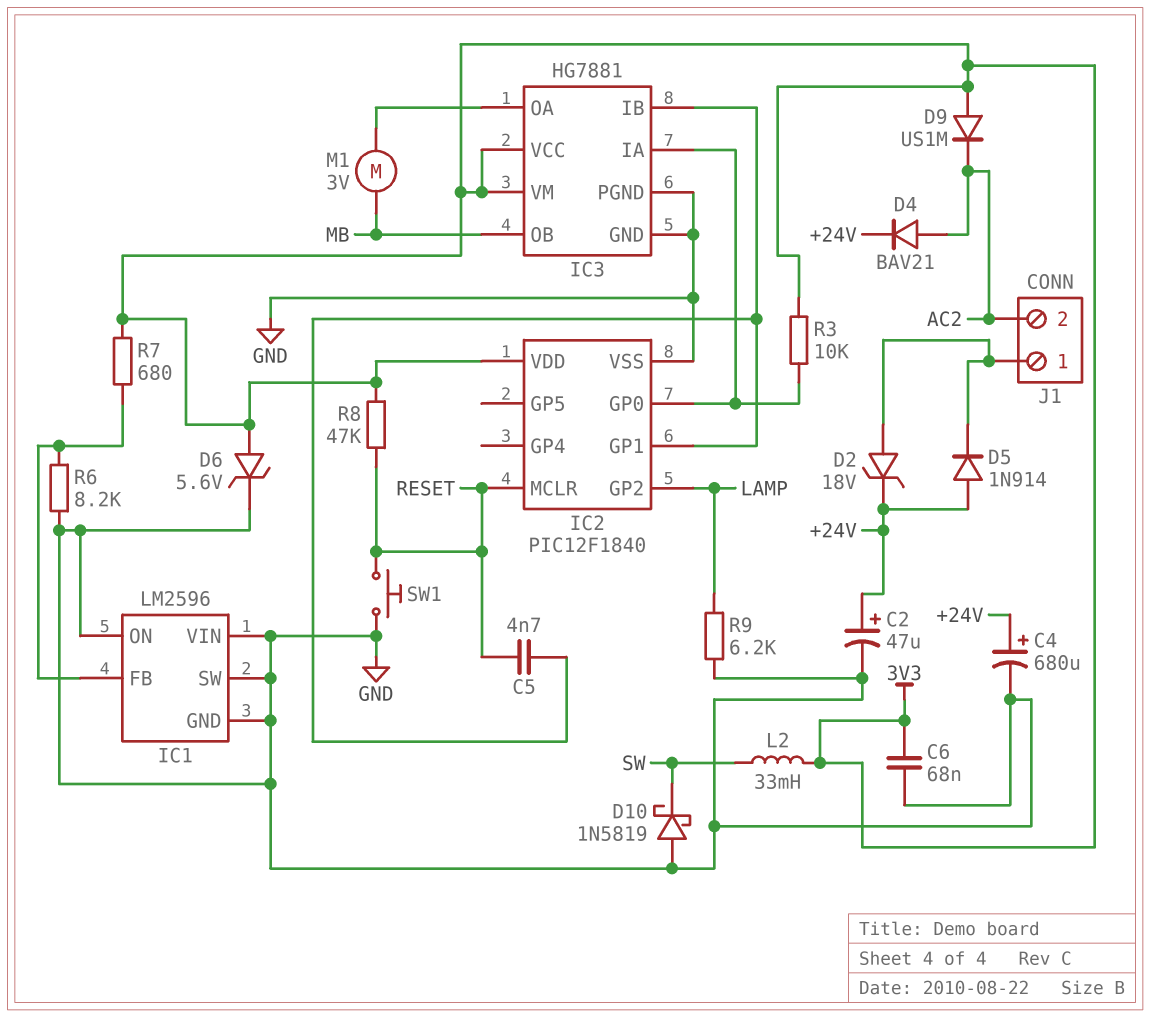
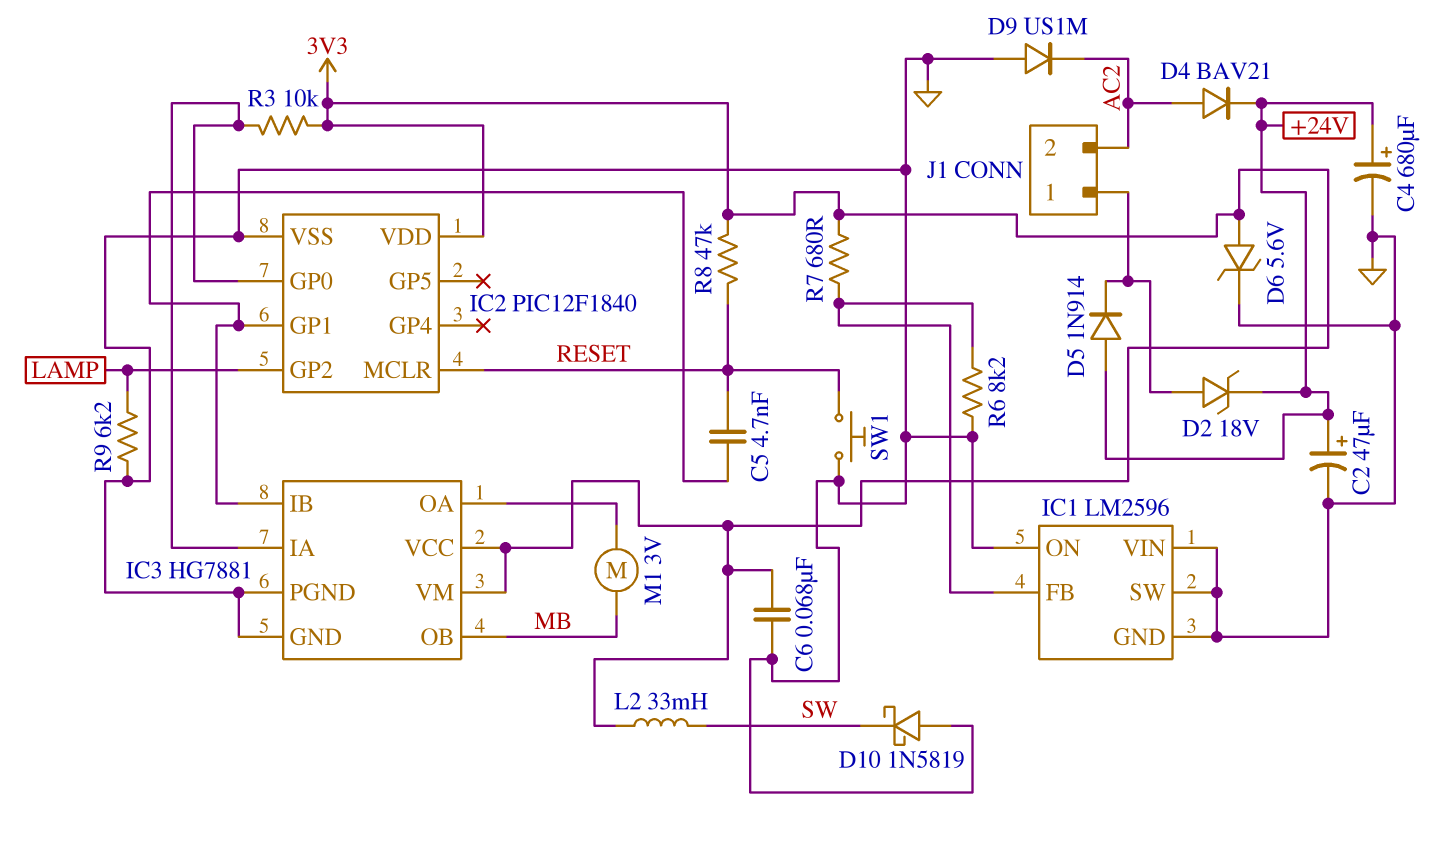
D9: diode US1M (A 3V3, K AC2) -> diode US1M (A GND, K AC2)

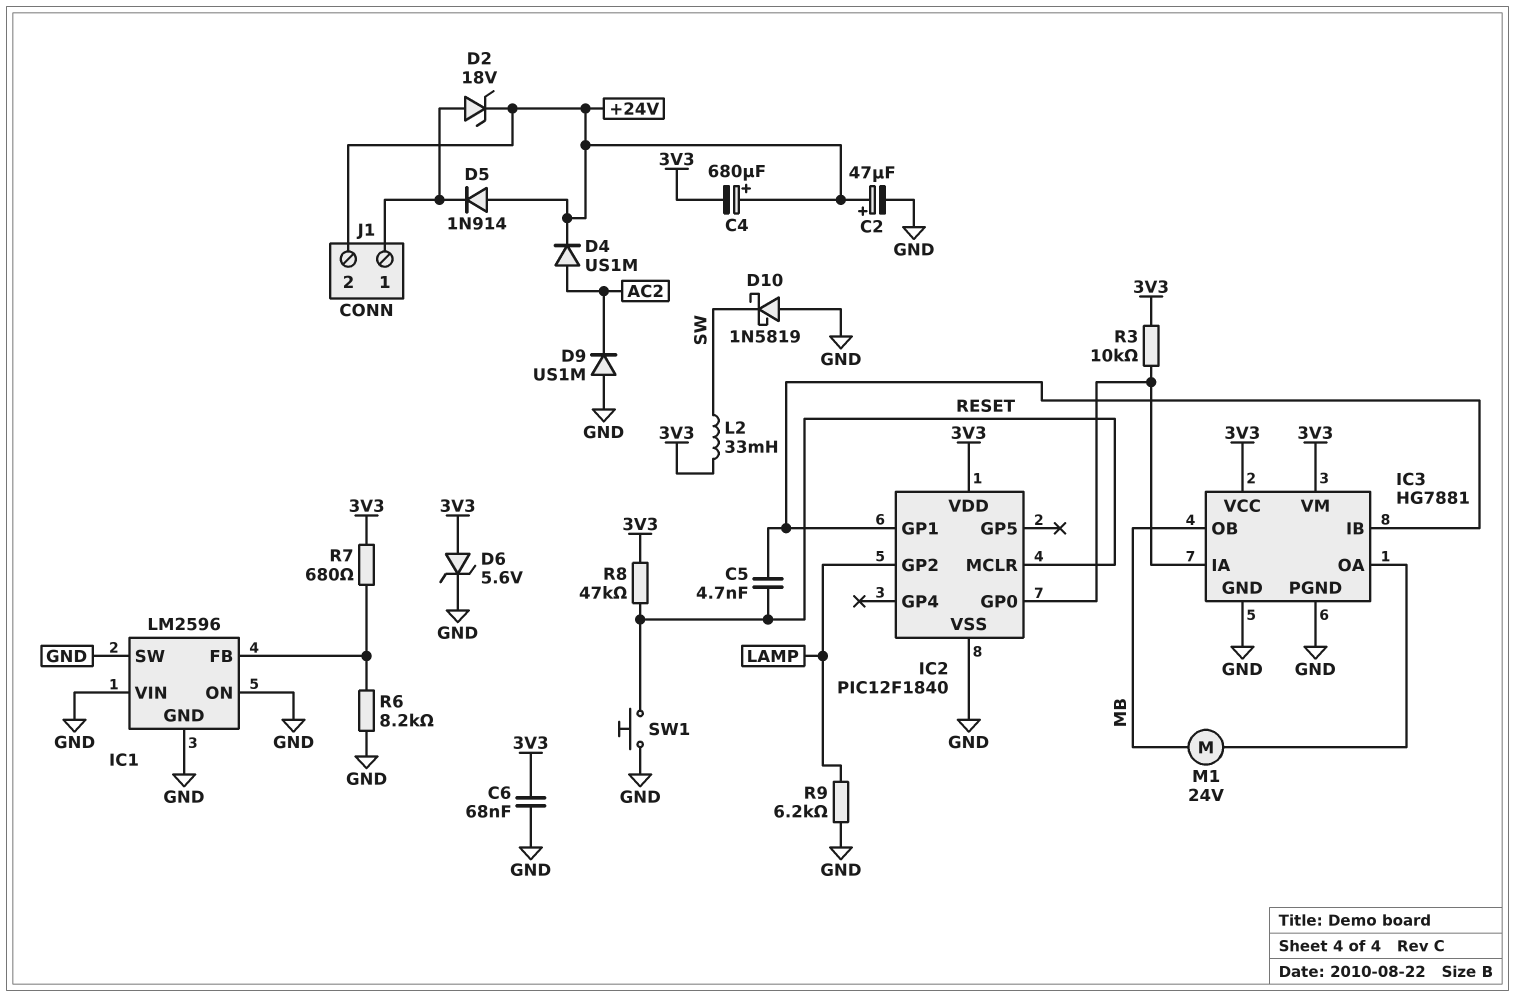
C4: 680uF (plus +24V, minus GND) -> 680uF (plus +24V, minus 3V3)
D4: diode BAV21 (A AC2, K +24V) -> diode US1M (A AC2, K +24V)
J1 pin 2: AC2 -> +24V
M1: motor 3V (IC3/OA, MB) -> motor 24V (IC3/OA, MB)

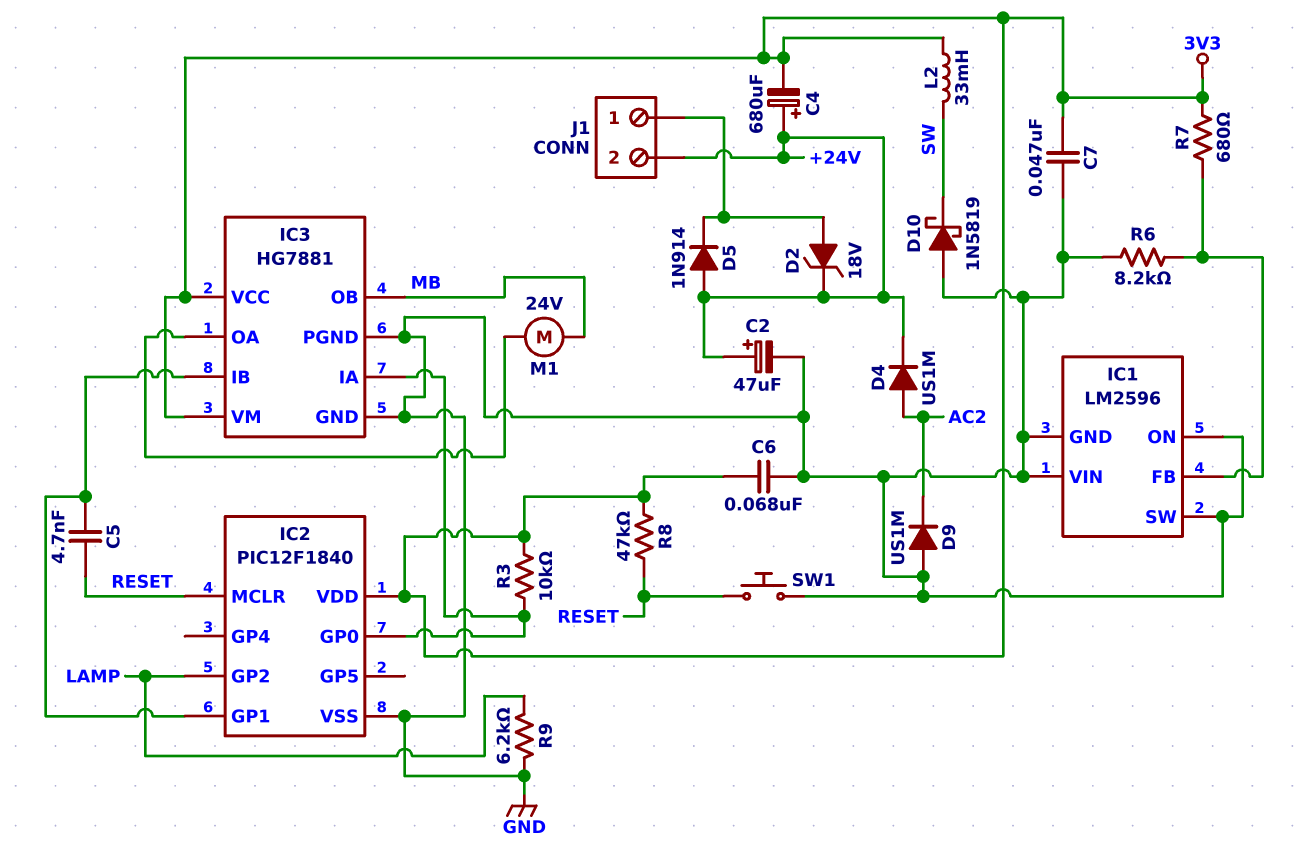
C7: none -> 47nF (3V3, GND)
D6: zener 5.6V (A 3V3, K GND) -> none

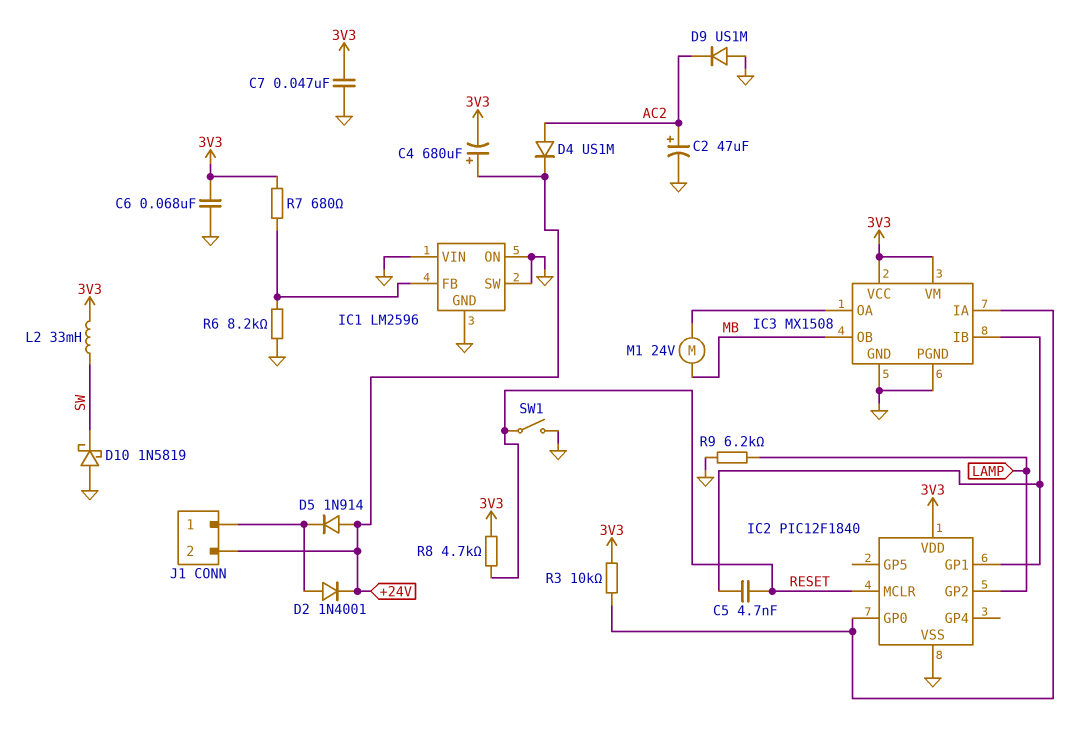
C2: 47uF (plus +24V, minus GND) -> 47uF (plus AC2, minus GND)
D2: zener 18V (A J1/1, K +24V) -> diode 1N4001 (A J1/1, K +24V)
IC3: HG7881 -> MX1508
R8: 47k (3V3, RESET) -> 4.7k (3V3, RESET)
SW1: button (GND, RESET) -> switch (GND, RESET)

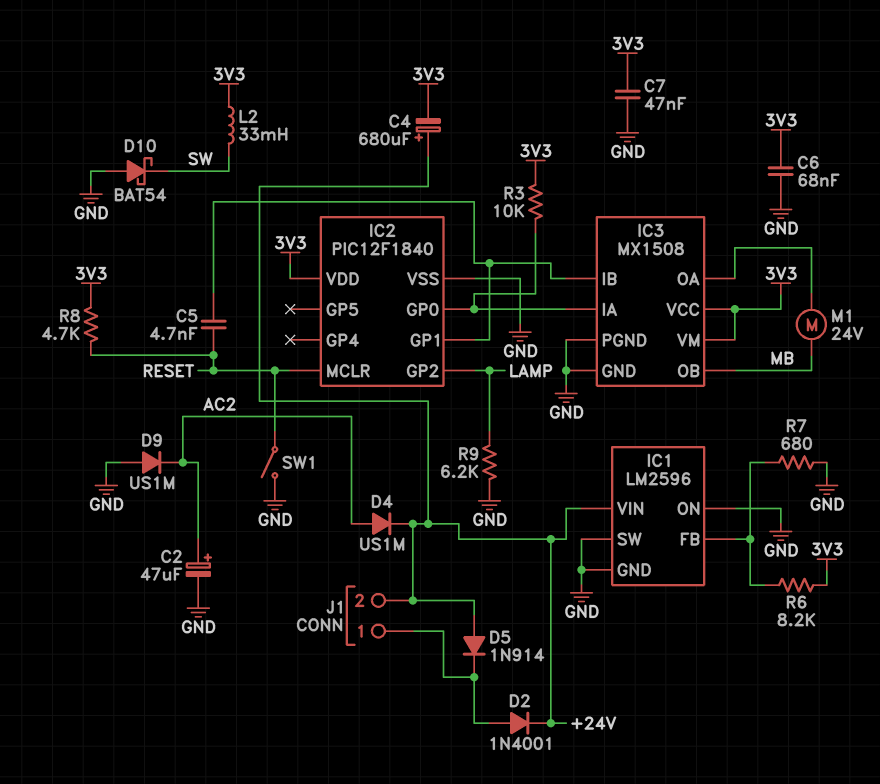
D10: schottky 1N5819 (A GND, K SW) -> schottky BAT54 (A GND, K SW)
IC1 pin VIN: GND -> +24V
R6: 8.2k (GND, IC1/FB) -> 8.2k (3V3, IC1/FB)
R7: 680 (3V3, IC1/FB) -> 680 (GND, IC1/FB)

